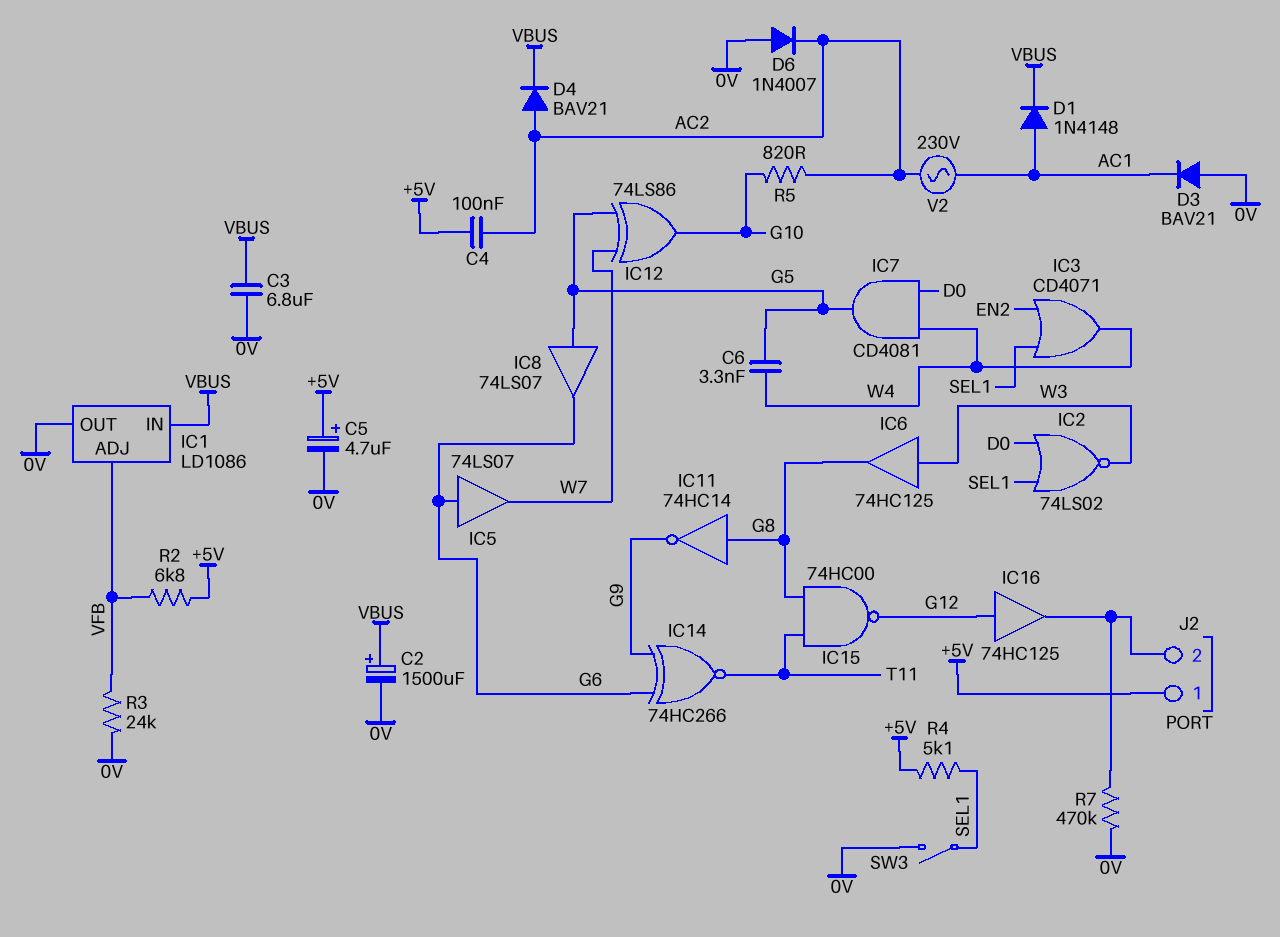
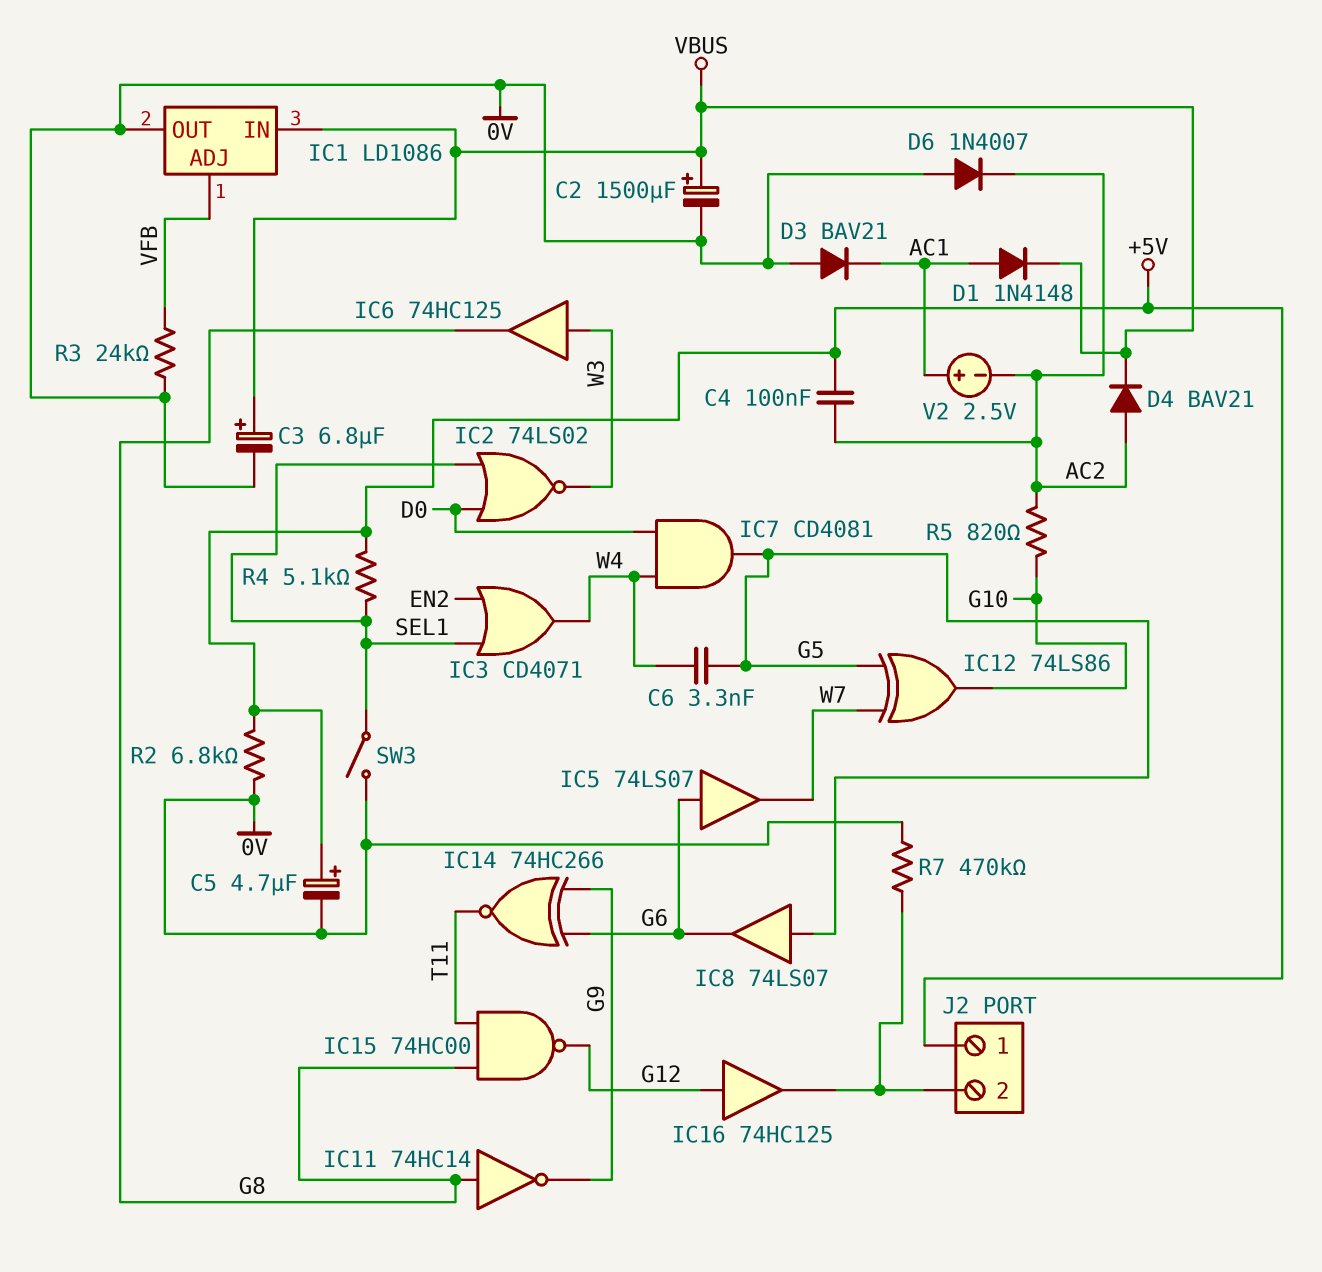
C3: 6.8uF (0V, VBUS) -> 6.8uF (plus VBUS, minus 0V)
R2: 6.8k (+5V, VFB) -> 6.8k (+5V, 0V)
V2: AC 230V (AC1, AC2) -> 2.5V (plus AC1, minus AC2)

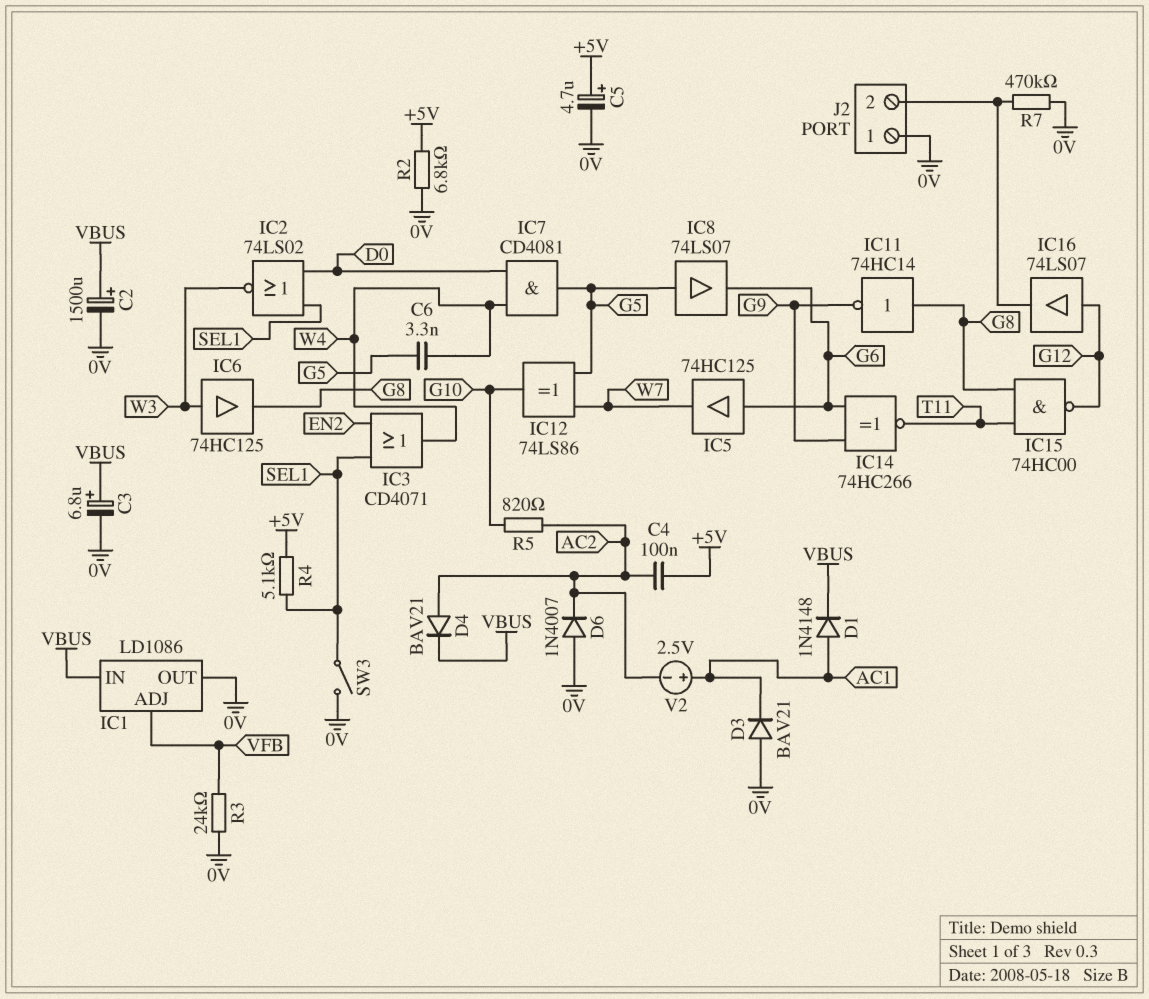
IC5: buffer 74LS07 (in G6, out W7) -> buffer 74HC125 (in G6, out W7)
IC16: buffer 74HC125 (in G12, out J2/2) -> buffer 74LS07 (in G12, out J2/2)
J2 pin 1: +5V -> 0V

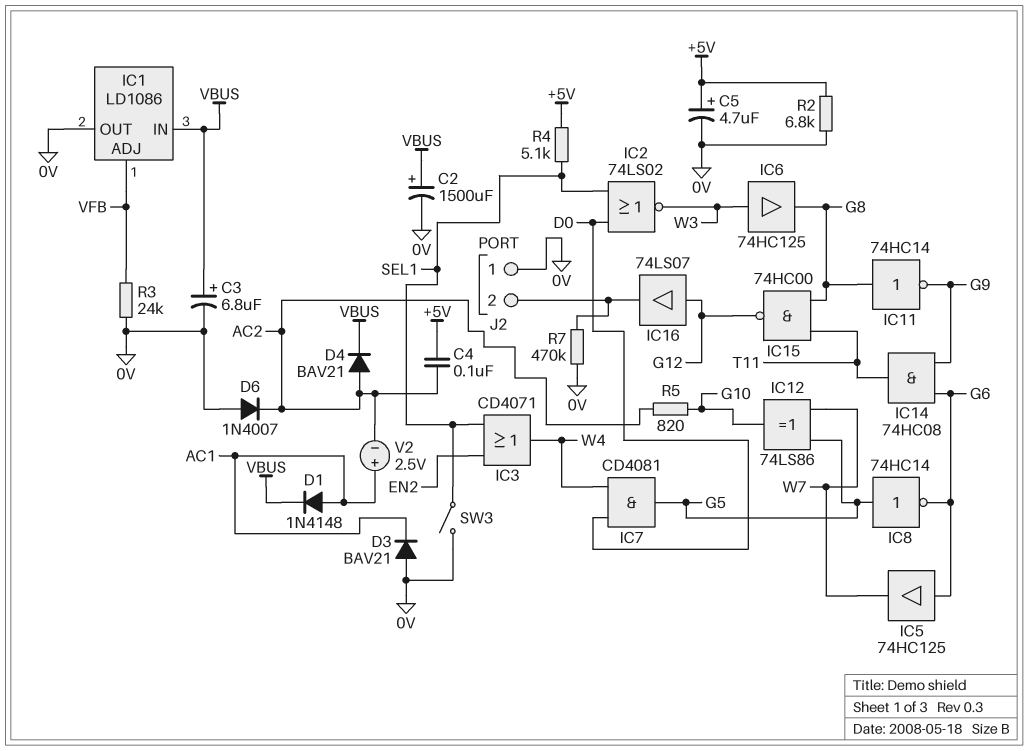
C6: 3.3nF (G5, W4) -> none
IC8: buffer 74LS07 (in G5, out G6) -> NOT 74HC14 (in G5, out G6)
IC14: XNOR 74HC266 (in G6, in G9, out T11) -> AND 74HC08 (in G6, in G9, out T11)

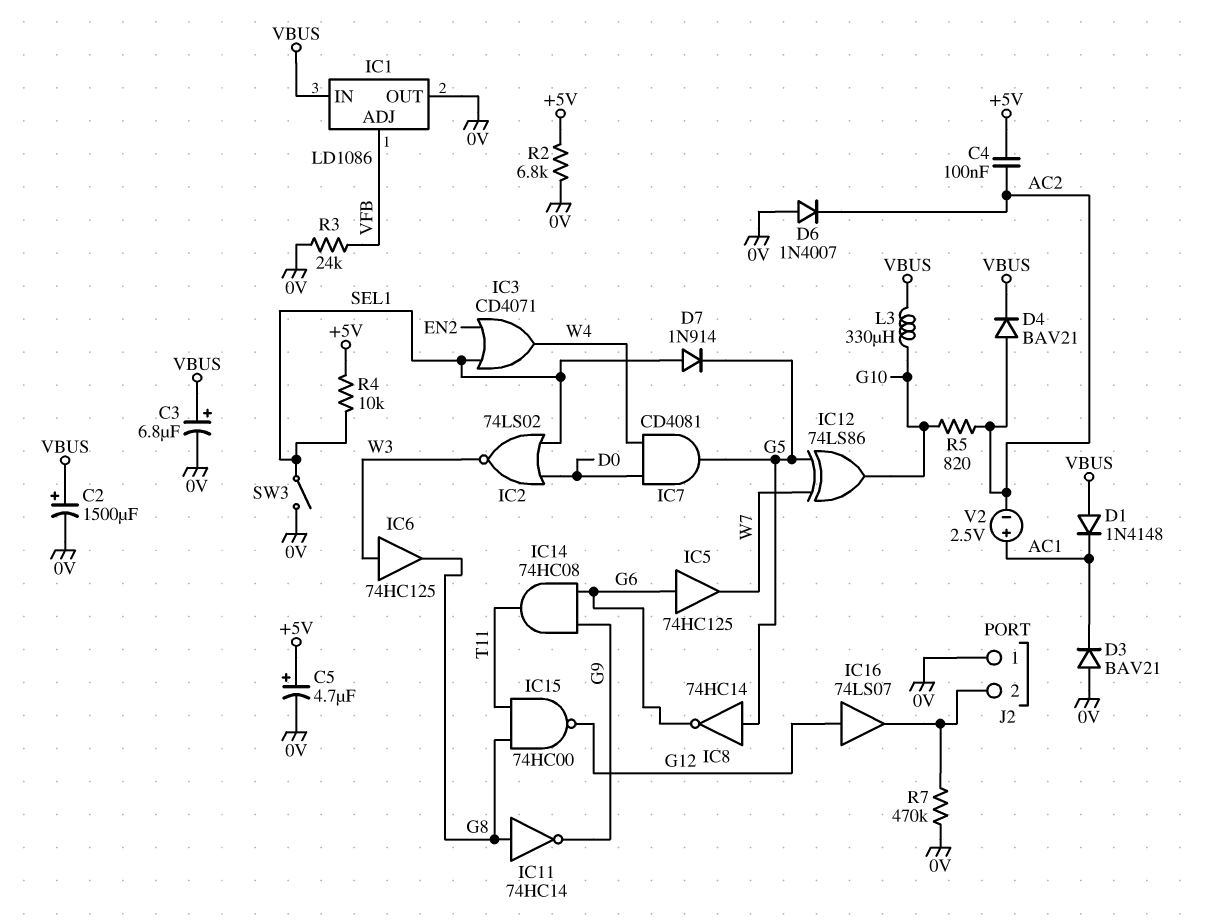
D1: diode 1N4148 (A AC1, K VBUS) -> diode 1N4148 (A VBUS, K AC1)
D7: none -> diode 1N914 (A SEL1, K G5)
L3: none -> 330uH (G10, VBUS)
R4: 5.1k (+5V, SEL1) -> 10k (+5V, SEL1)

